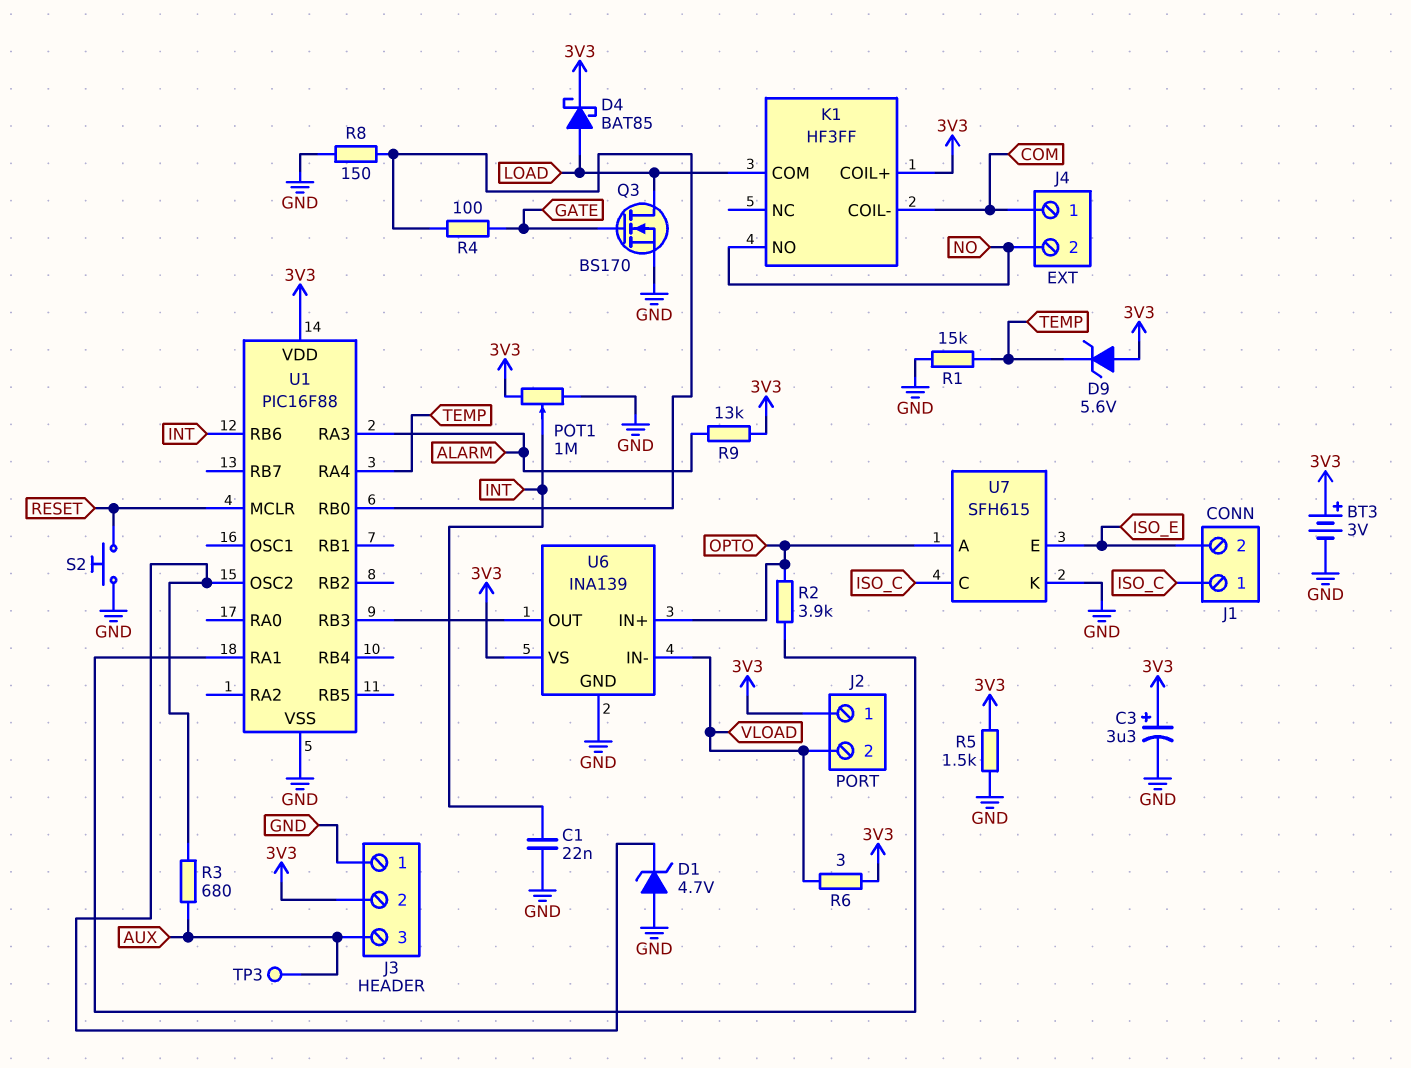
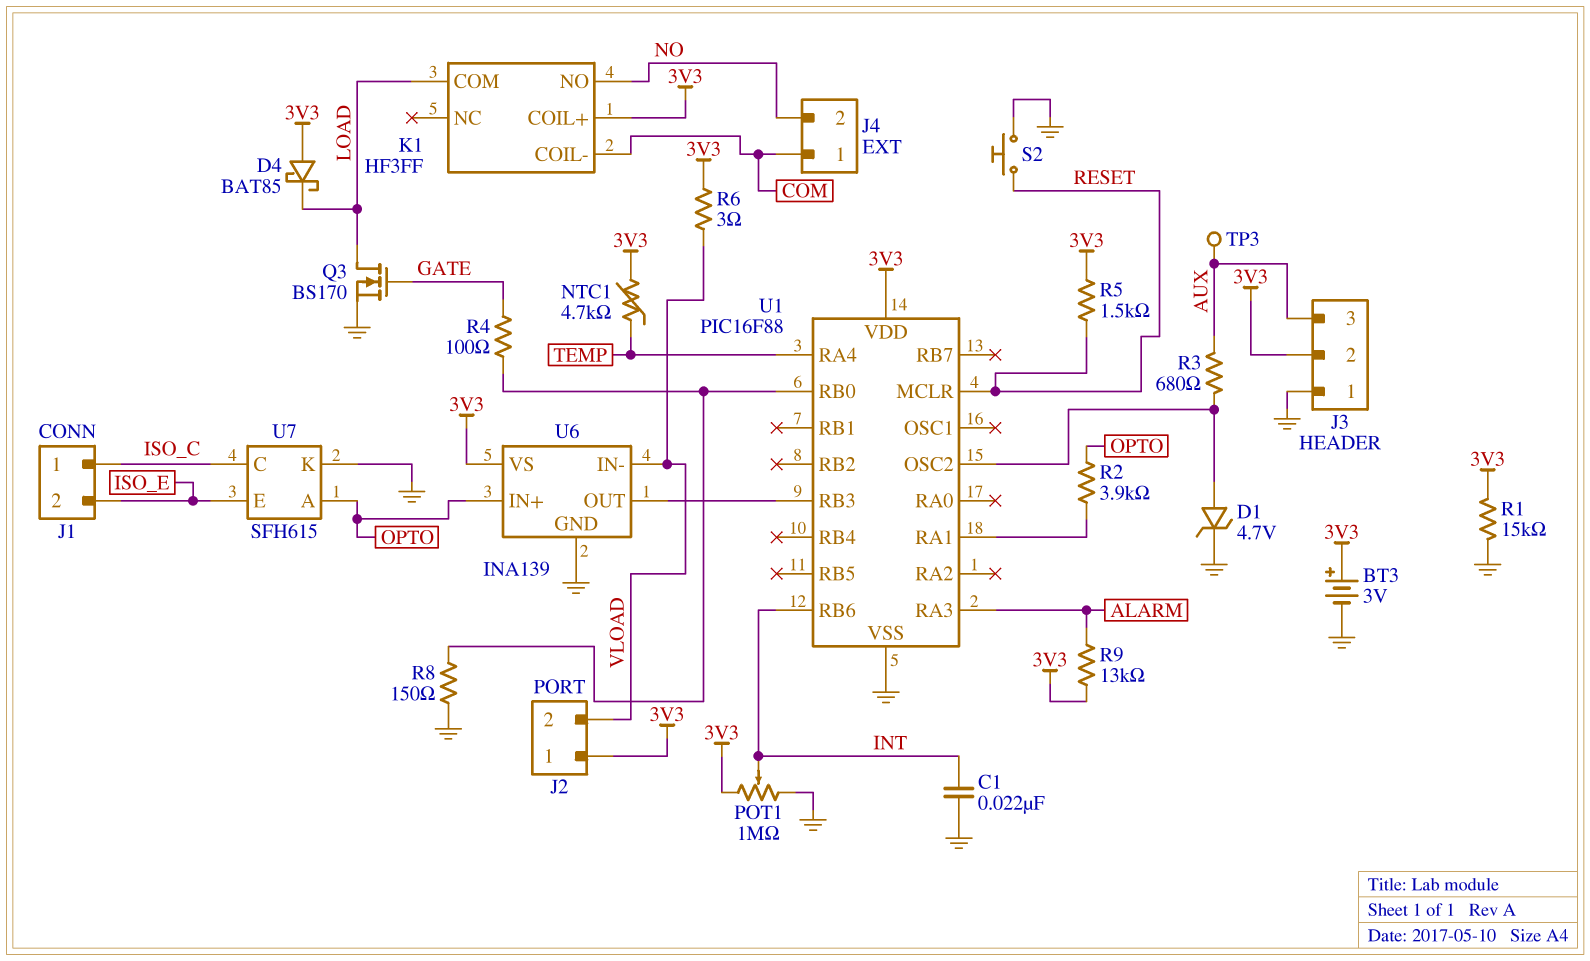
C3: 3.3uF (plus 3V3, minus GND) -> none
D1: zener 4.7V (A GND, K U1/OSC2) -> zener 4.7V (A U1/OSC2, K GND)
D4: schottky BAT85 (A LOAD, K 3V3) -> schottky BAT85 (A 3V3, K LOAD)
D9: zener 5.6V (A 3V3, K TEMP) -> none
NTC1: none -> 4.7k (3V3, TEMP)
R1: 15k (GND, TEMP) -> 15k (3V3, GND)
R5: 1.5k (3V3, GND) -> 1.5k (3V3, RESET)

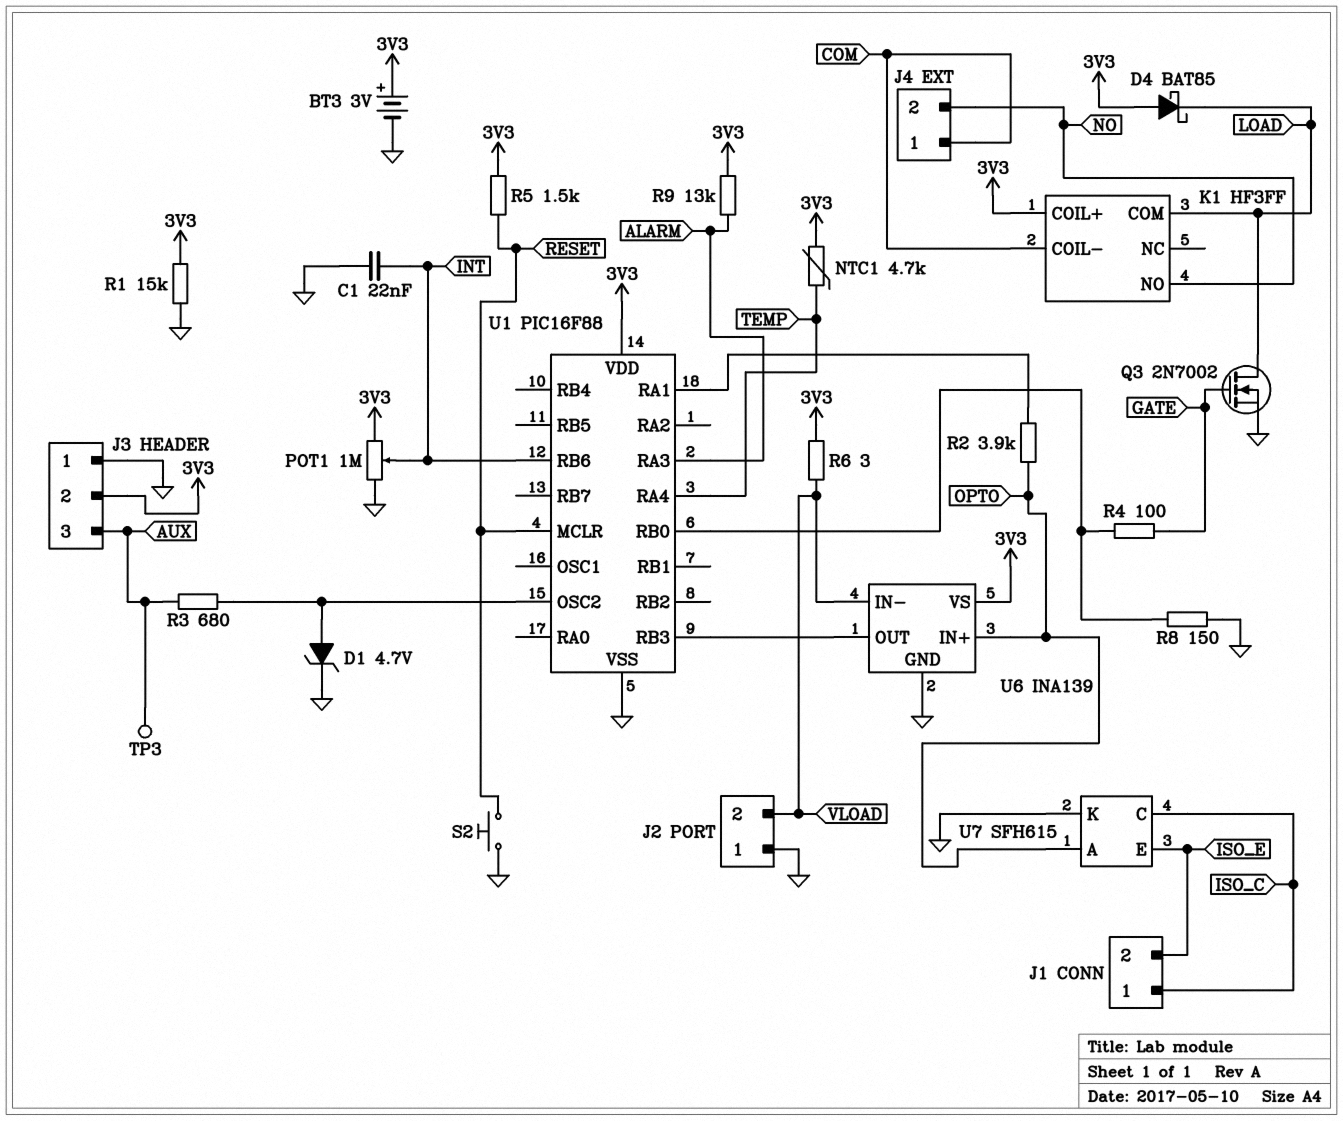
J2 pin 1: 3V3 -> GND
Q3: NMOS BS170 (G GATE, D LOAD, S GND) -> NMOS 2N7002 (G GATE, D LOAD, S GND)

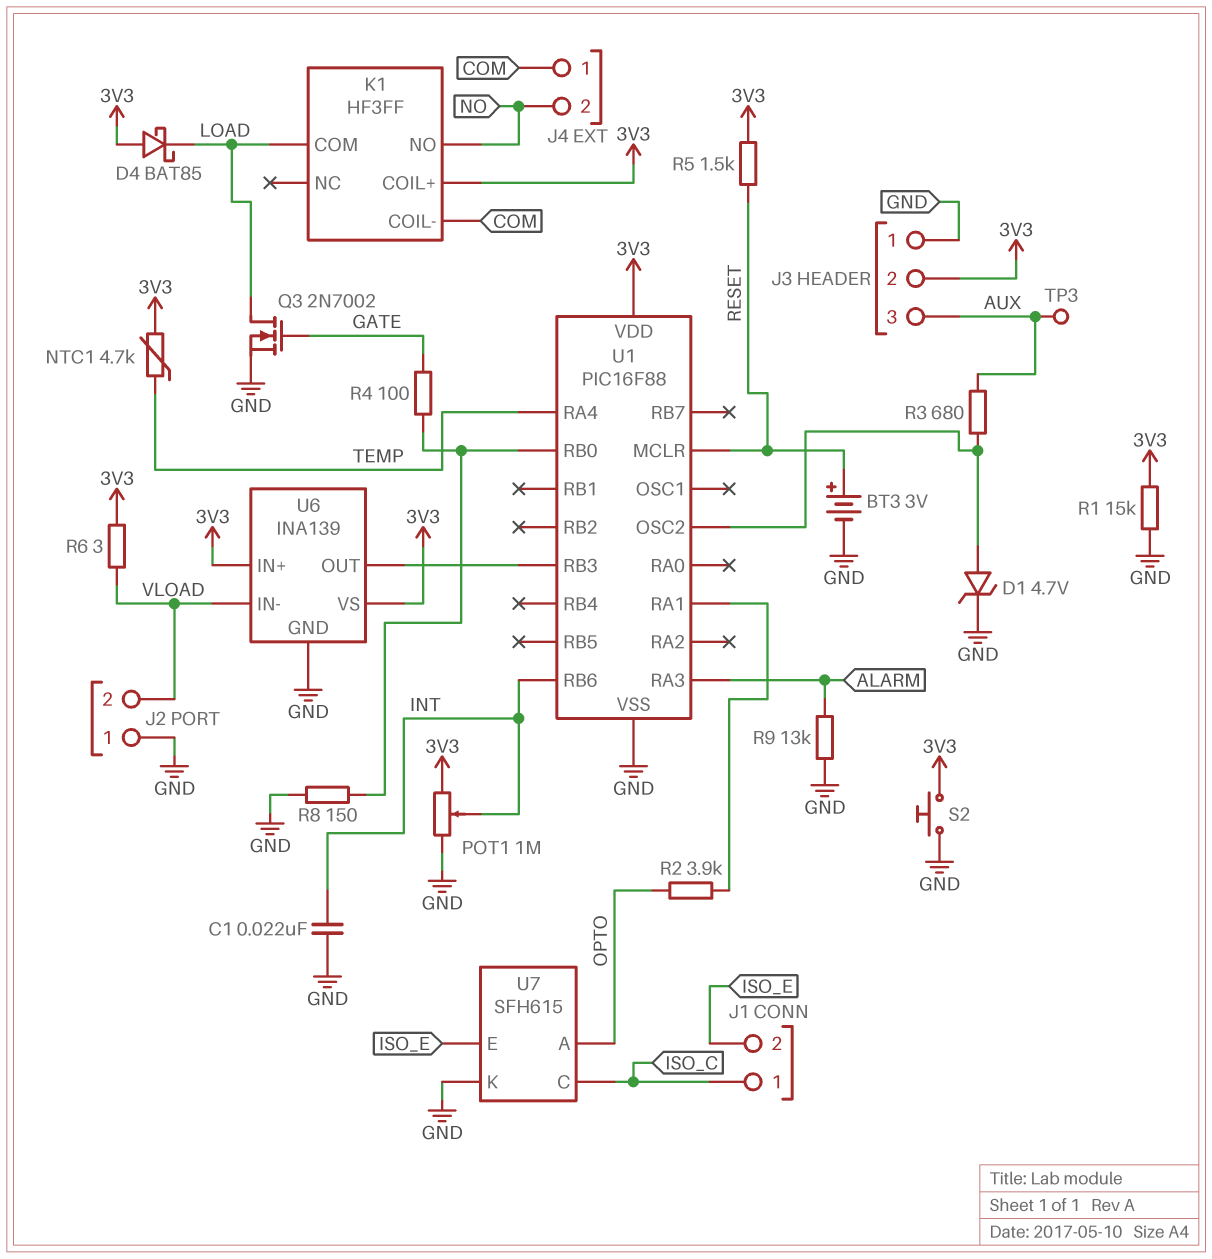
BT3: 3V (plus 3V3, minus GND) -> 3V (plus RESET, minus GND)
R9: 13k (3V3, ALARM) -> 13k (ALARM, GND)
S2: button (GND, RESET) -> button (3V3, GND)
U6 pin IN+: OPTO -> 3V3

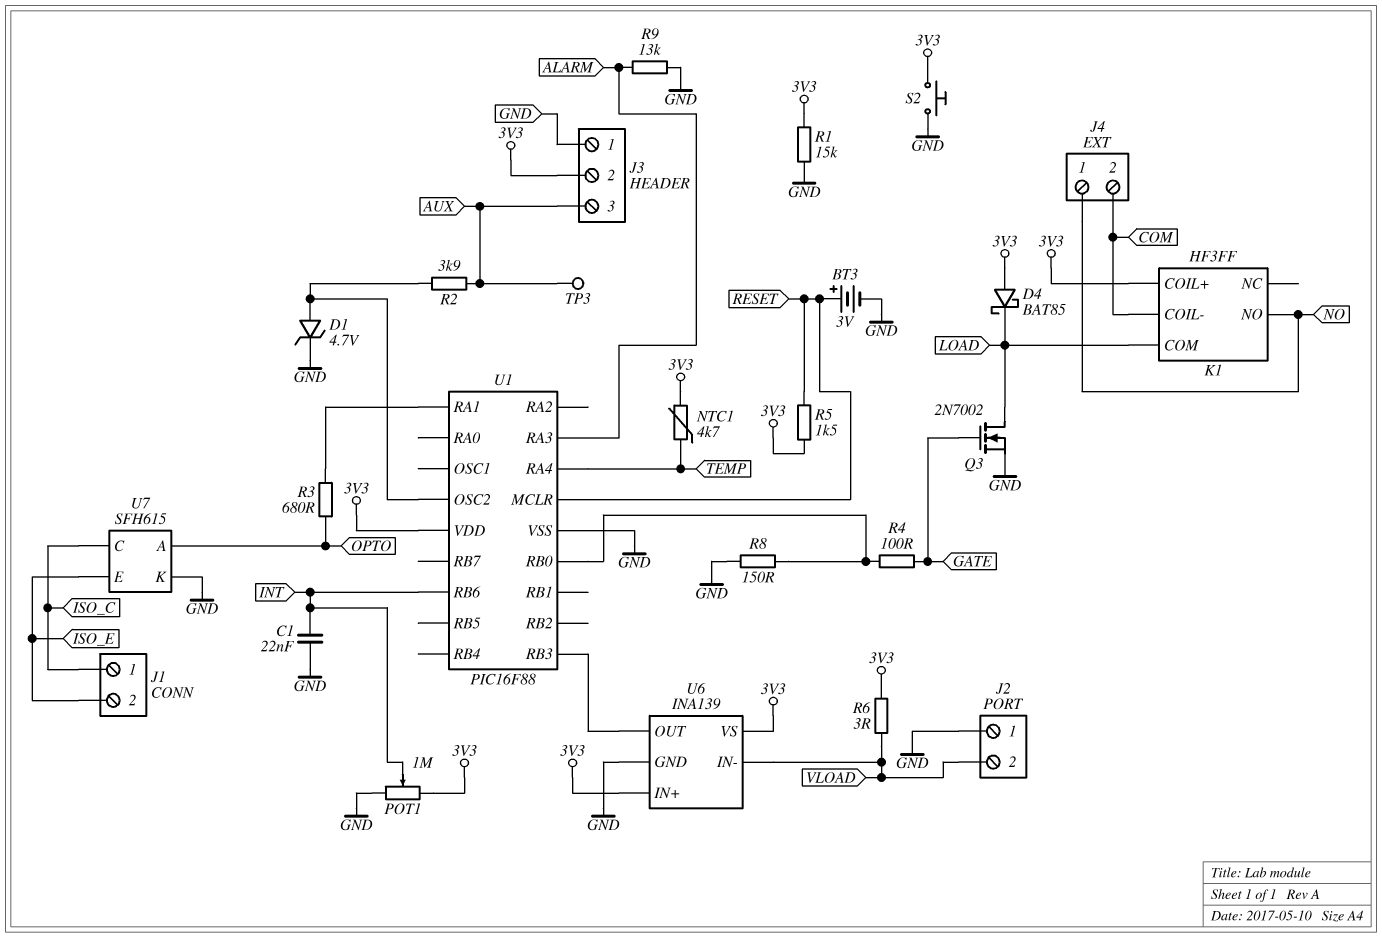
J4 pin 1: COM -> NO
J4 pin 2: NO -> COM
R2: 3.9k (OPTO, U1/RA1) -> 3.9k (AUX, U1/OSC2)
R3: 680 (AUX, U1/OSC2) -> 680 (OPTO, U1/RA1)

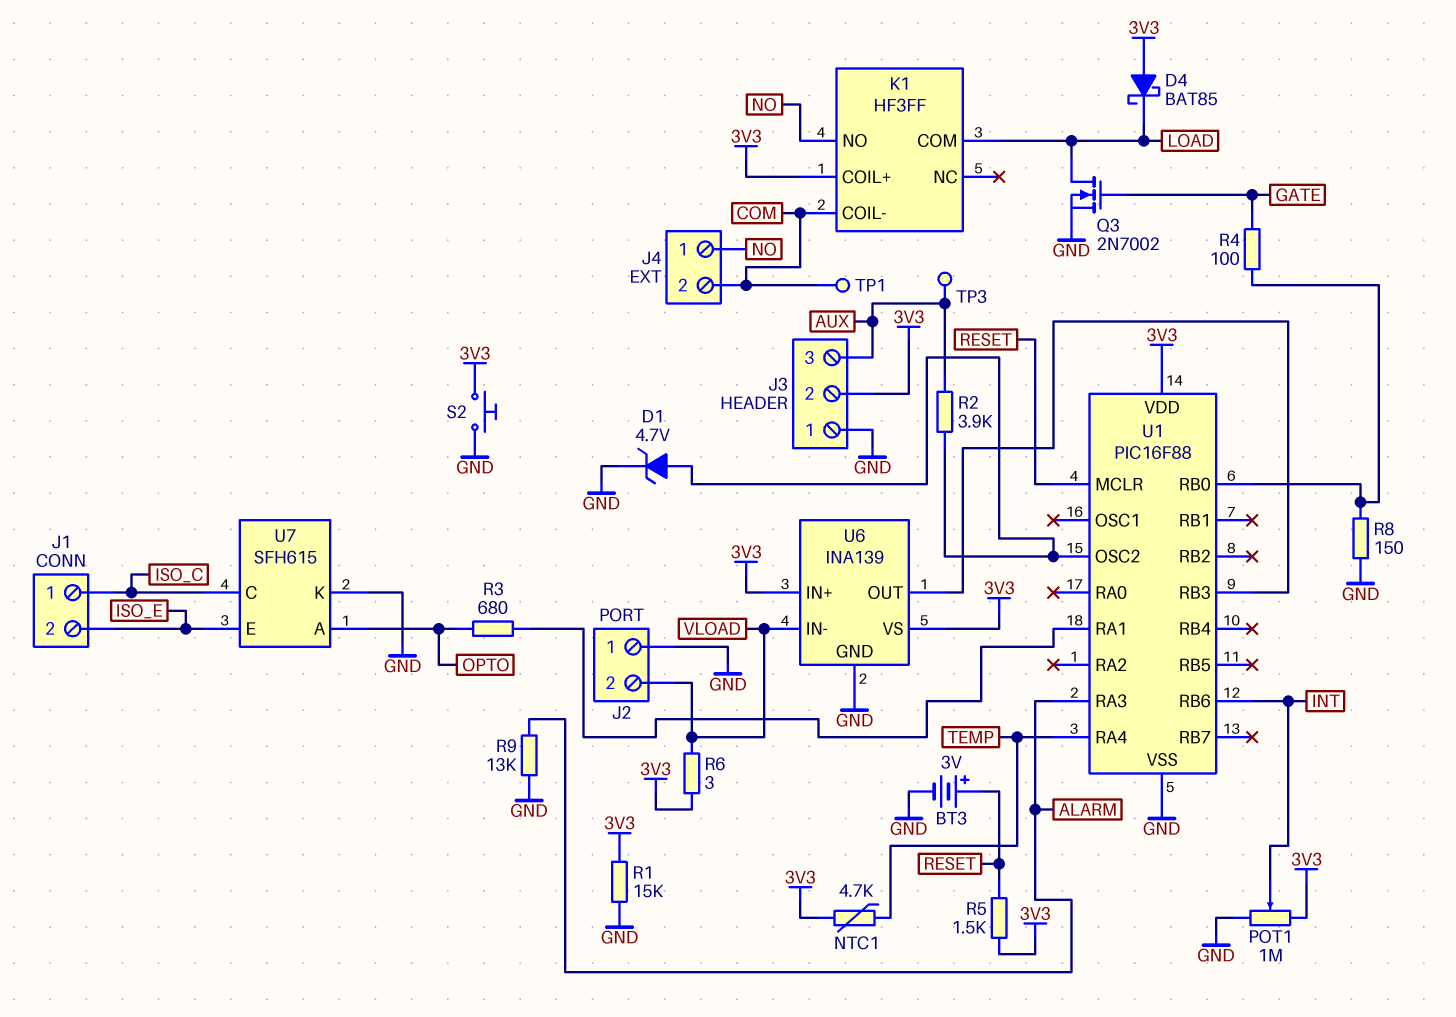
C1: 22nF (GND, INT) -> none
TP1: none -> test point (COM)

